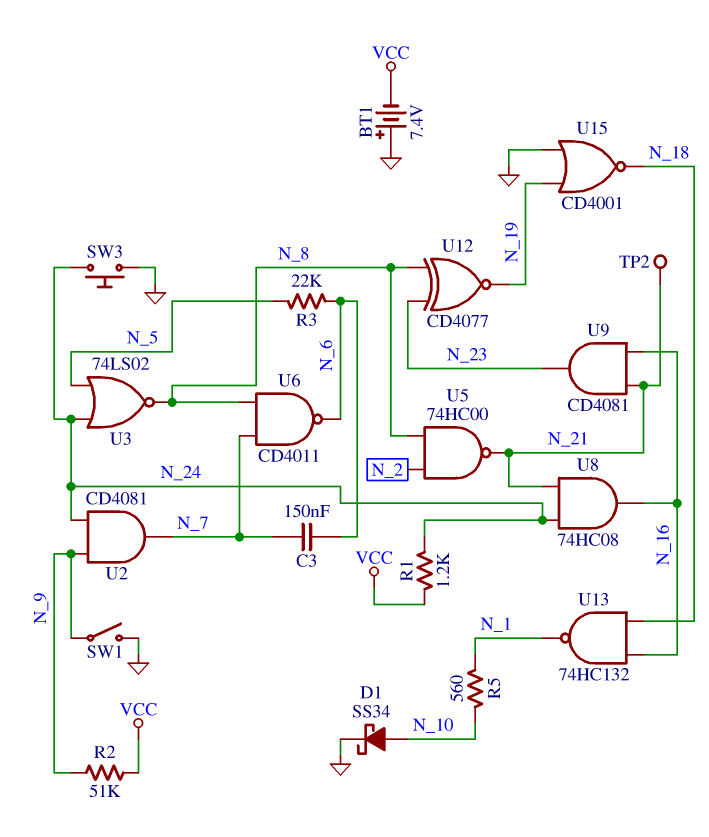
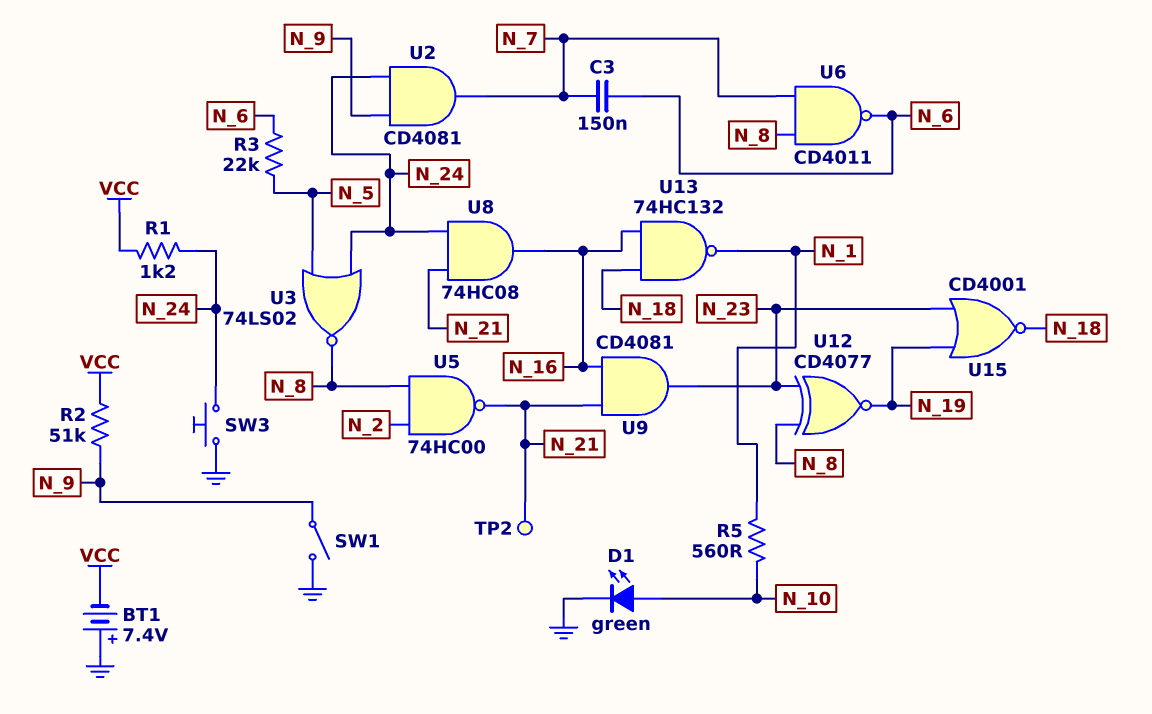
D1: schottky SS34 (A N_10, K GND) -> LED green (A N_10, K GND)
U15: NOR CD4001 (in GND, in N_19, out N_18) -> NOR CD4001 (in N_19, in N_23, out N_18)

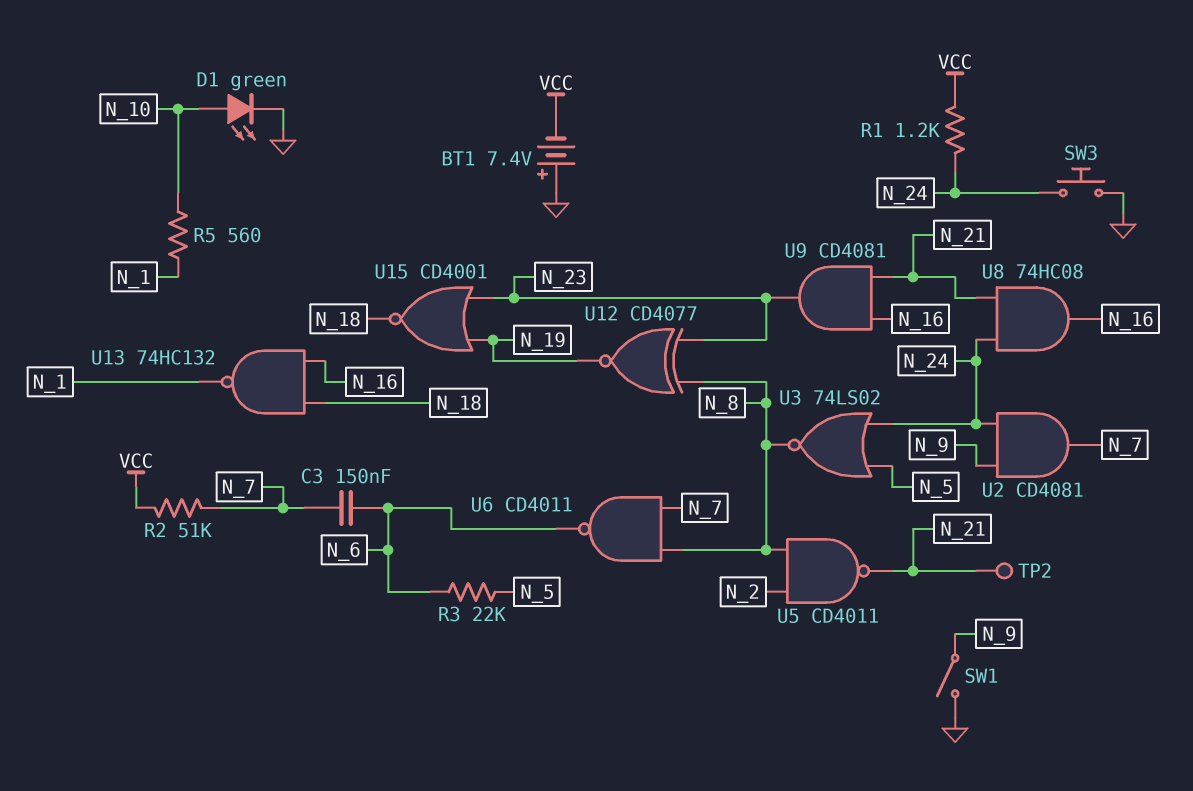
R2: 51k (N_9, VCC) -> 51k (N_7, VCC)
U5: NAND 74HC00 (in N_2, in N_8, out N_21) -> NAND CD4011 (in N_2, in N_8, out N_21)

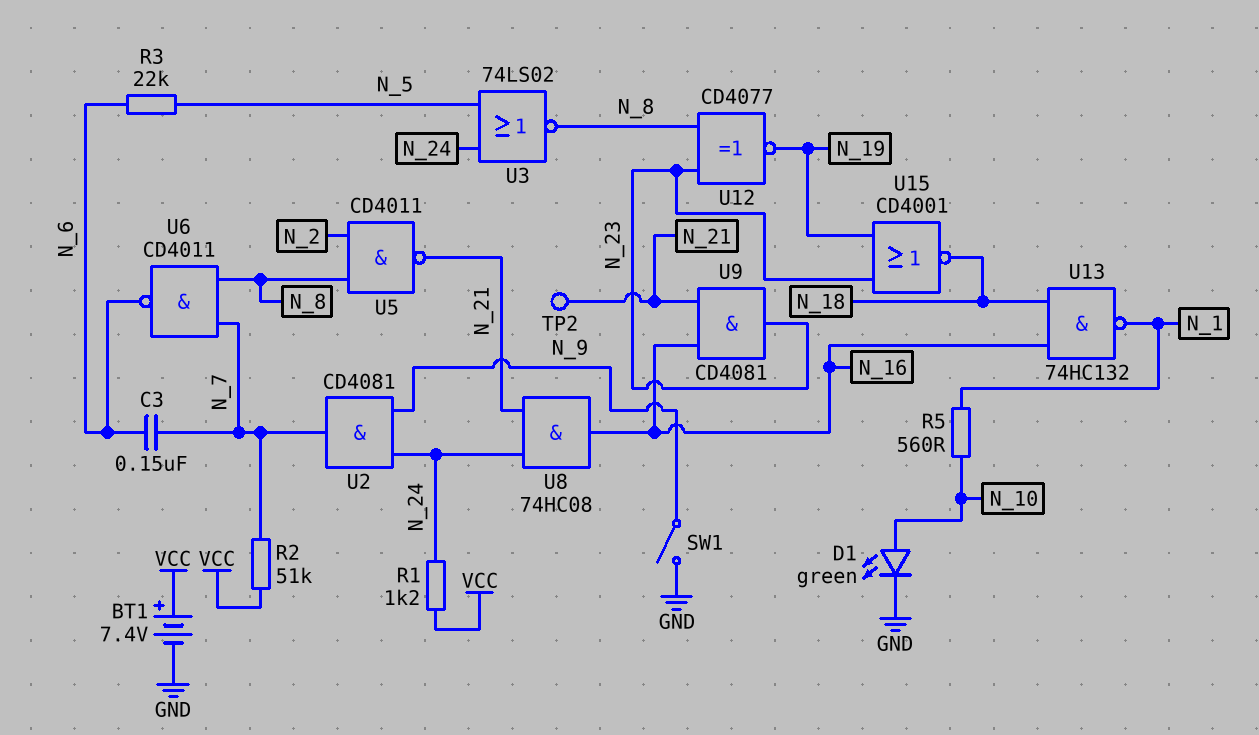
BT1: 7.4V (plus GND, minus VCC) -> 7.4V (plus VCC, minus GND)
SW3: button (GND, N_24) -> none

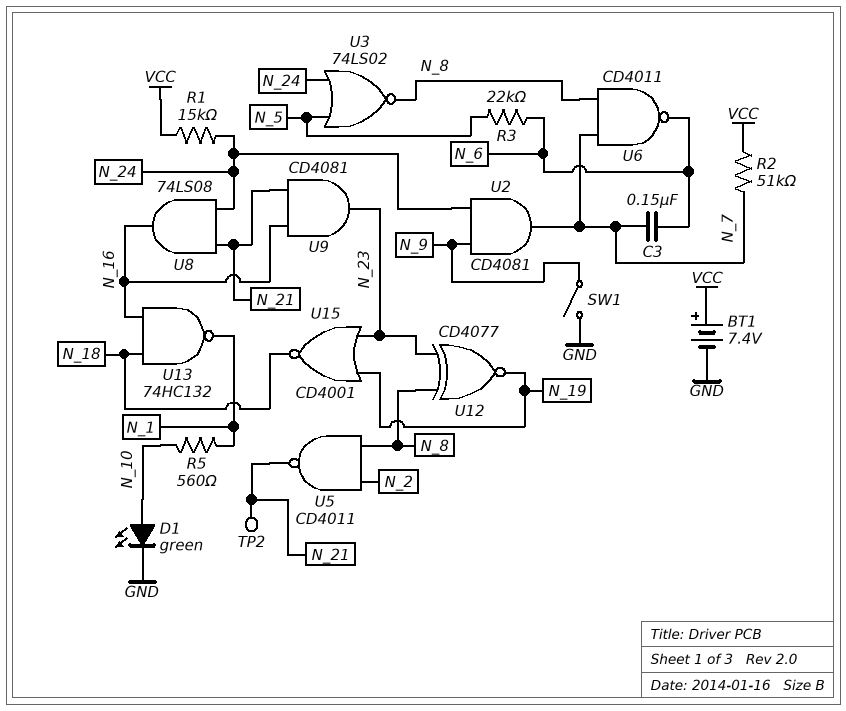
R1: 1.2k (N_24, VCC) -> 15k (N_24, VCC)
U8: AND 74HC08 (in N_21, in N_24, out N_16) -> AND 74LS08 (in N_21, in N_24, out N_16)

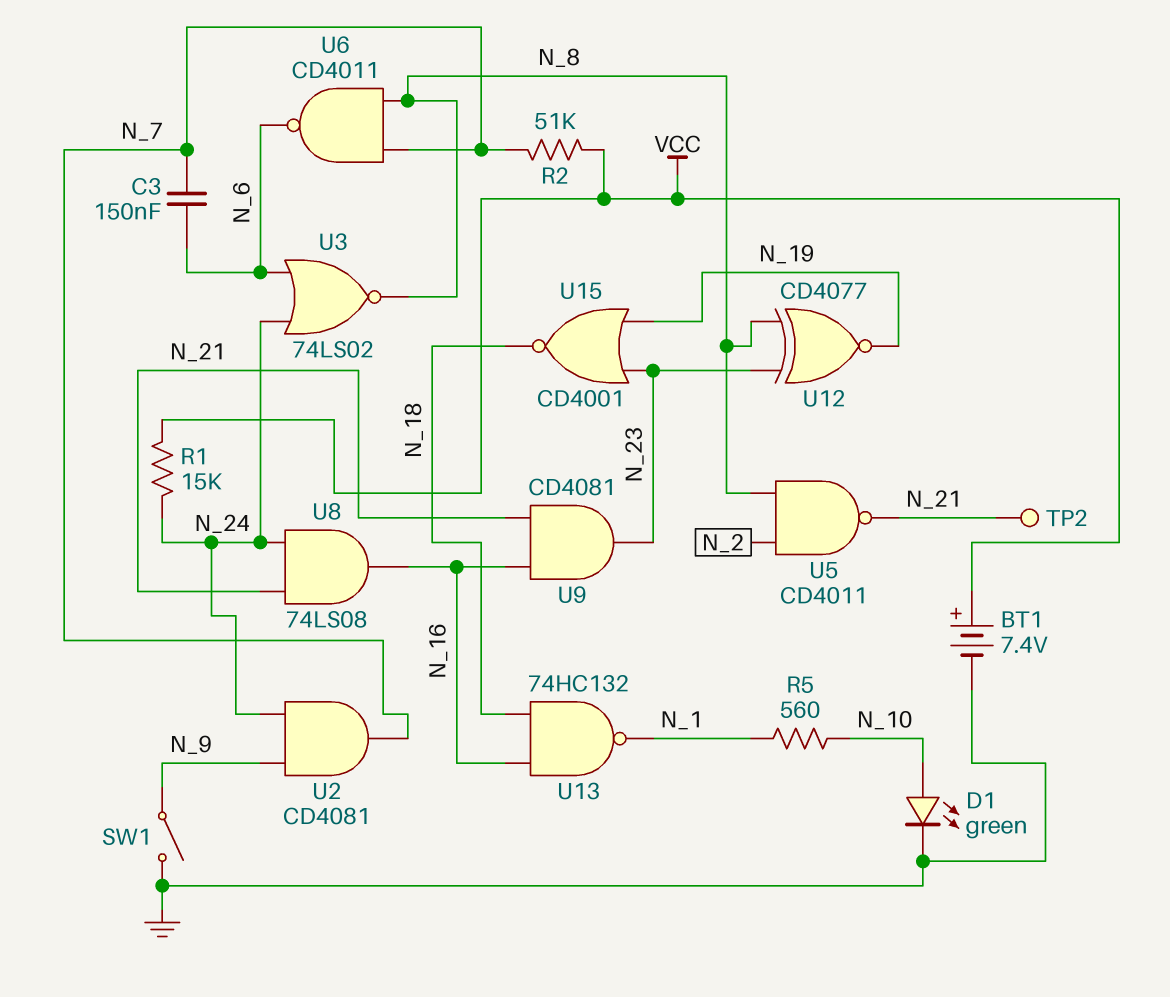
R3: 22k (N_5, N_6) -> none
U3: NOR 74LS02 (in N_5, in N_24, out N_8) -> NOR 74LS02 (in N_6, in N_24, out N_8)

